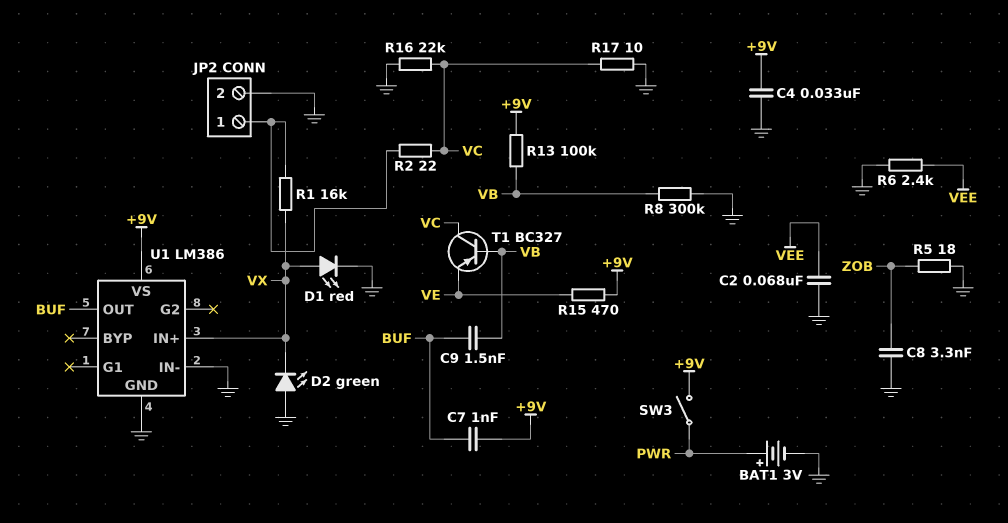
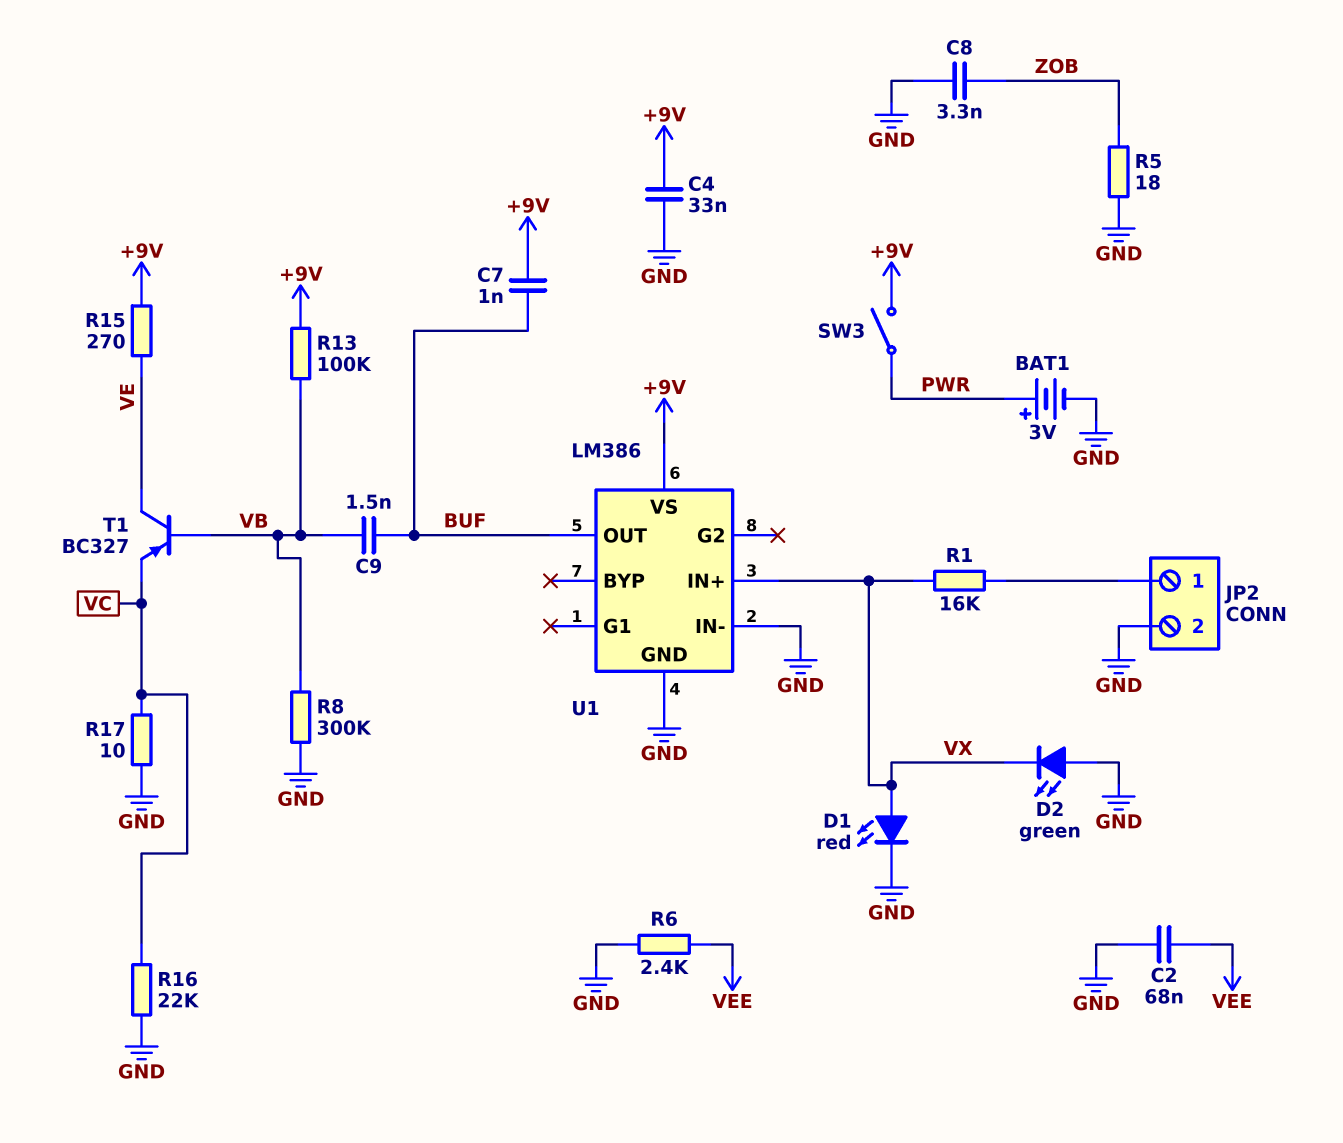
R2: 22 (JP2/1, VC) -> none
R15: 470 (+9V, VE) -> 270 (+9V, VE)
T1: PNP BC327 (B VB, C VC, E VE) -> PNP BC327 (B VB, C VE, E VC)

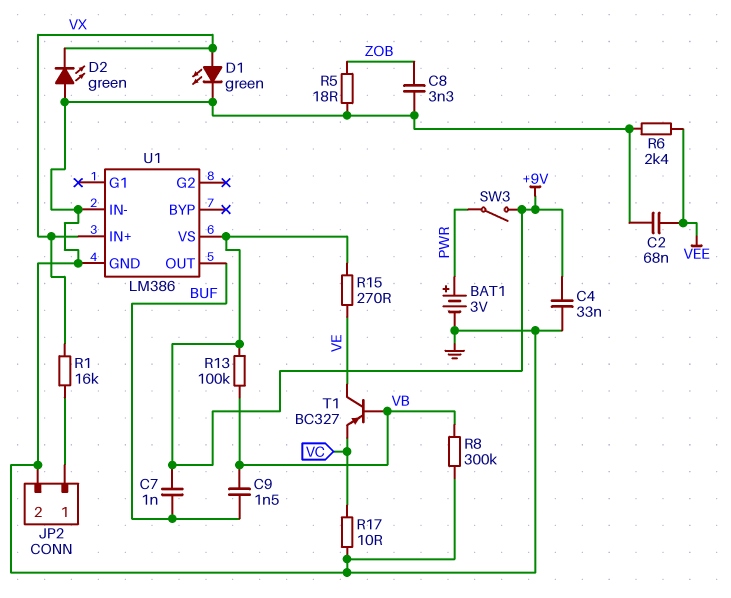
D1: LED red (A VX, K GND) -> LED green (A VX, K GND)
R16: 22k (GND, VC) -> none

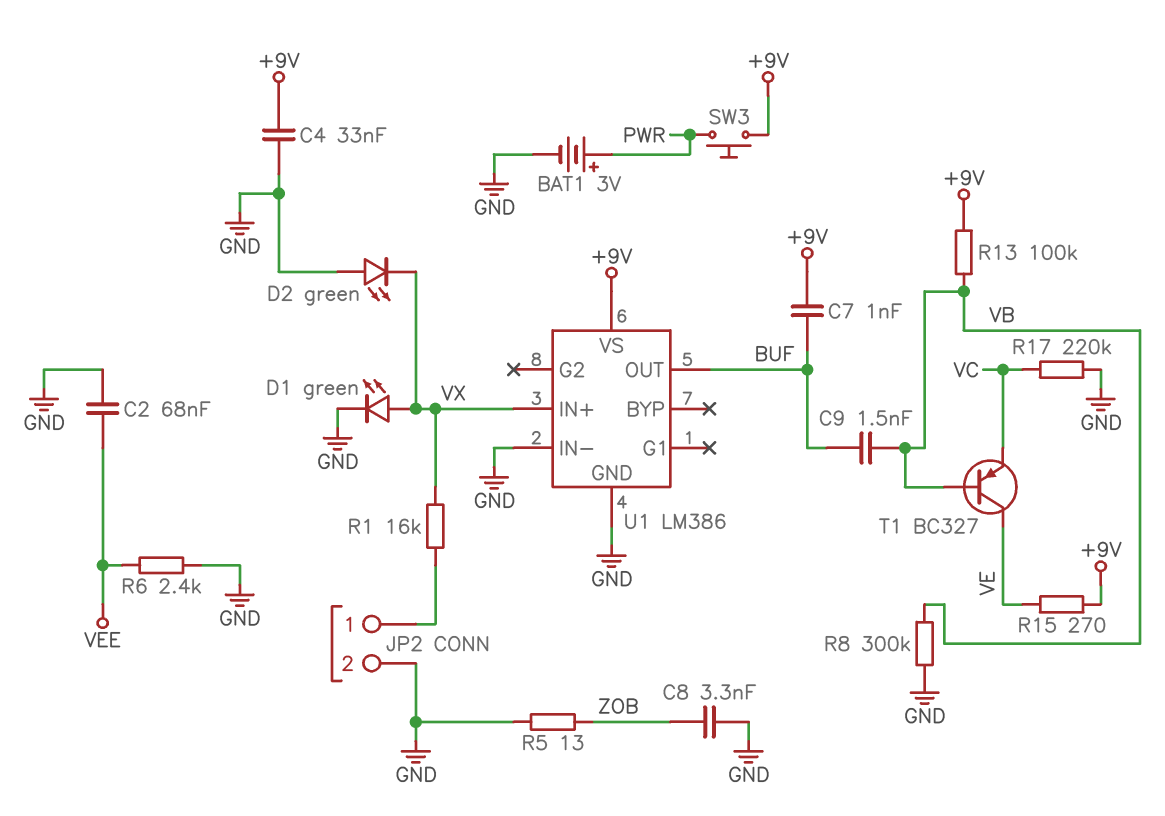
R5: 18 (GND, ZOB) -> 13 (GND, ZOB)
R17: 10 (GND, VC) -> 220k (GND, VC)
SW3: switch (+9V, PWR) -> button (+9V, PWR)

